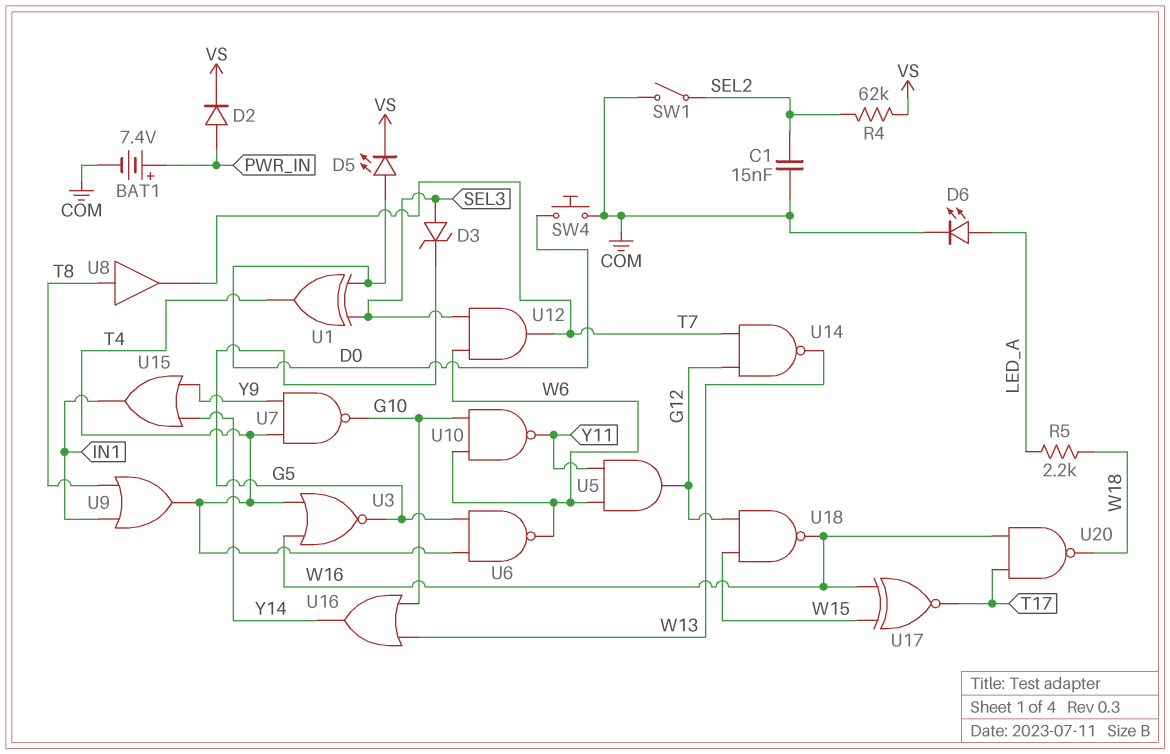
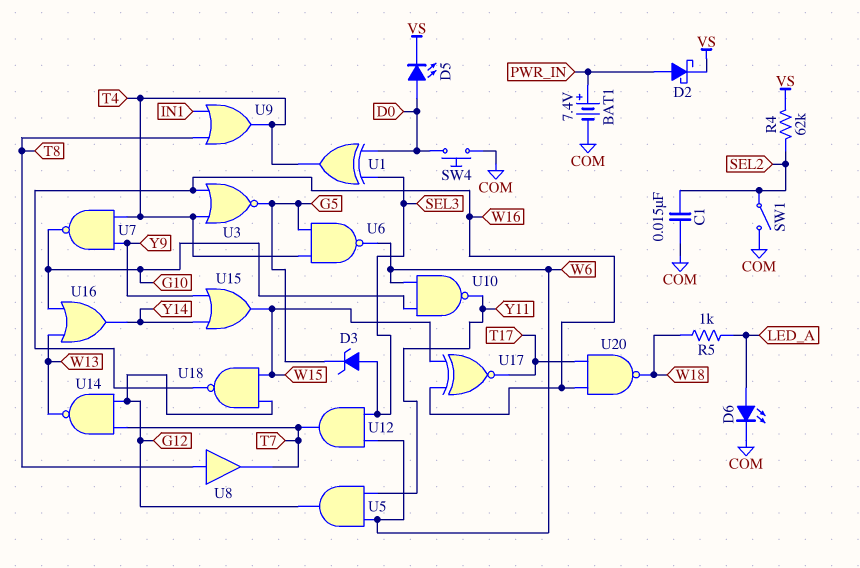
D2: diode (A PWR_IN, K VS) -> schottky (A PWR_IN, K VS)
R5: 2.2k (LED_A, W18) -> 1k (LED_A, W18)
U15: OR (in Y9, in Y14, out IN1) -> OR (in Y9, in Y14, out W15)

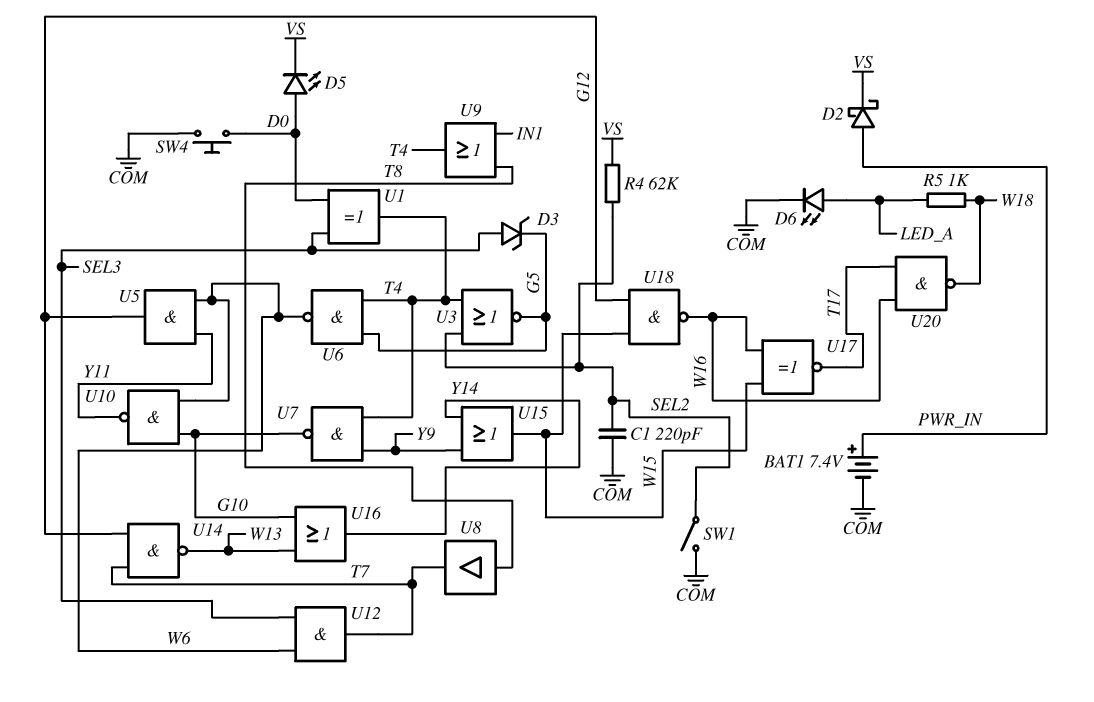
C1: 15nF (COM, SEL2) -> 220pF (COM, SEL2)
U3: NOR (in T4, in W16, out G5) -> NOR (in SEL2, in T4, out G5)

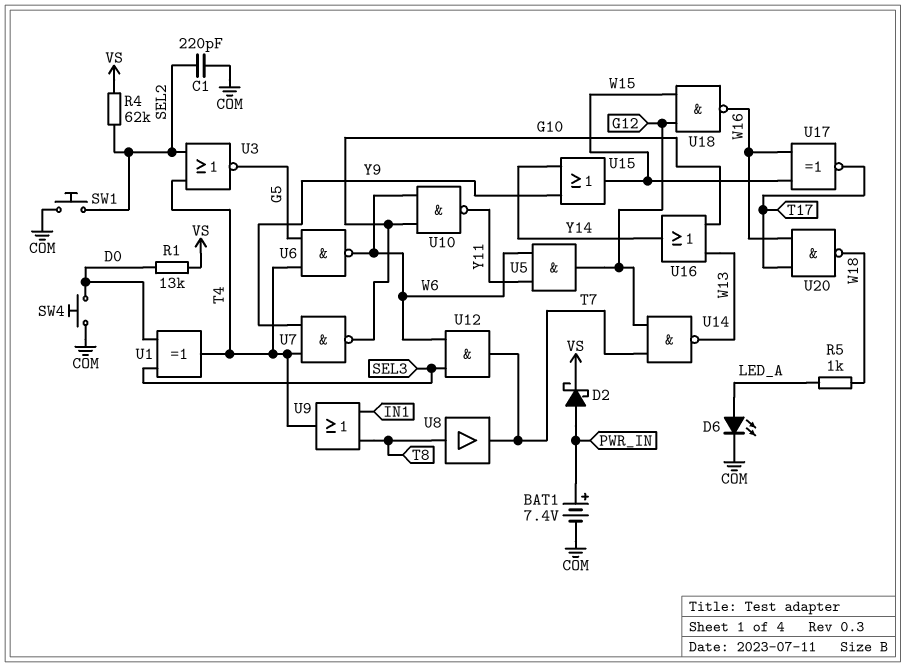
D3: zener (A SEL3, K G5) -> none
D5: LED (A D0, K VS) -> none
R1: none -> 13k (D0, VS)
SW1: switch (COM, SEL2) -> button (COM, SEL2)

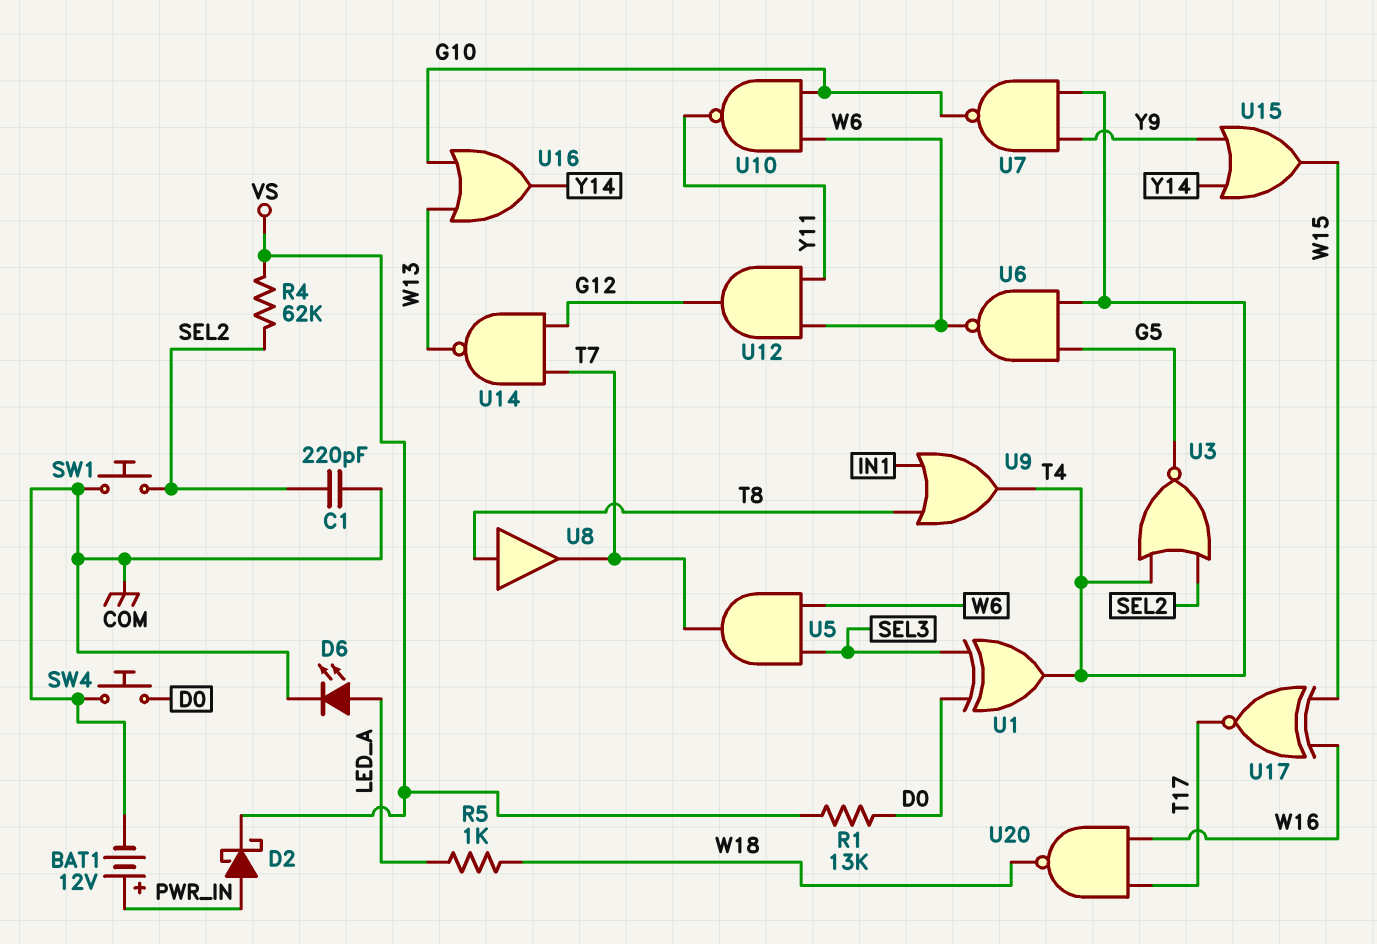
BAT1: 7.4V (plus PWR_IN, minus COM) -> 12V (plus PWR_IN, minus COM)
U5: AND (in W6, in Y11, out G12) -> AND (in SEL3, in W6, out T7)
U12: AND (in SEL3, in W6, out T7) -> AND (in W6, in Y11, out G12)
U18: NAND (in G12, in W15, out W16) -> none

